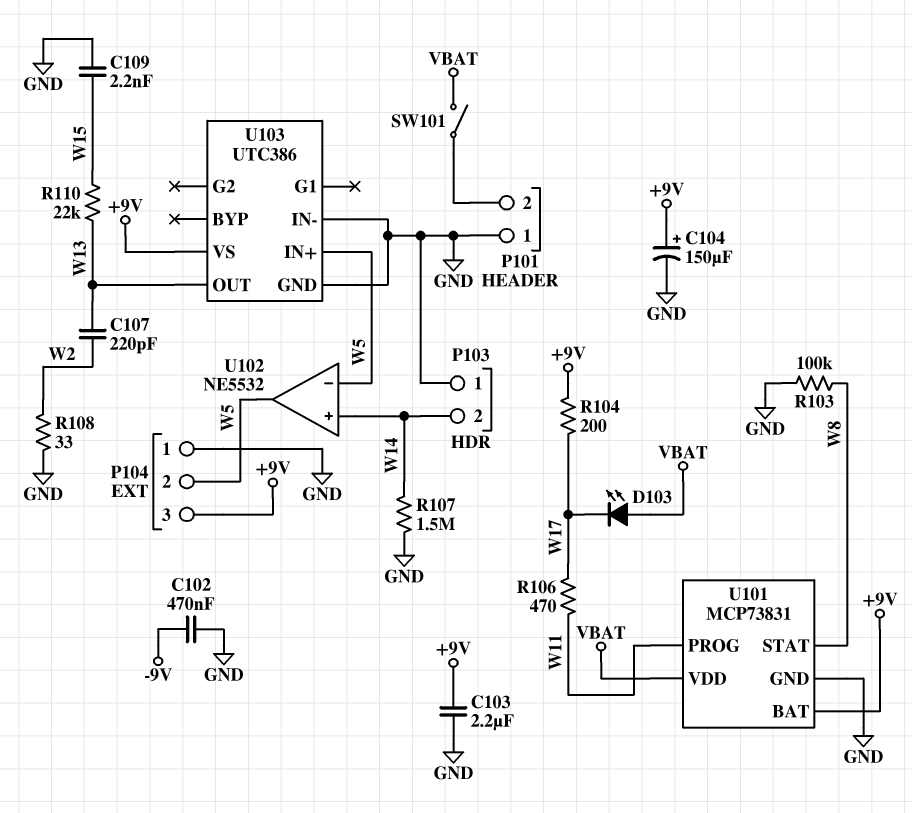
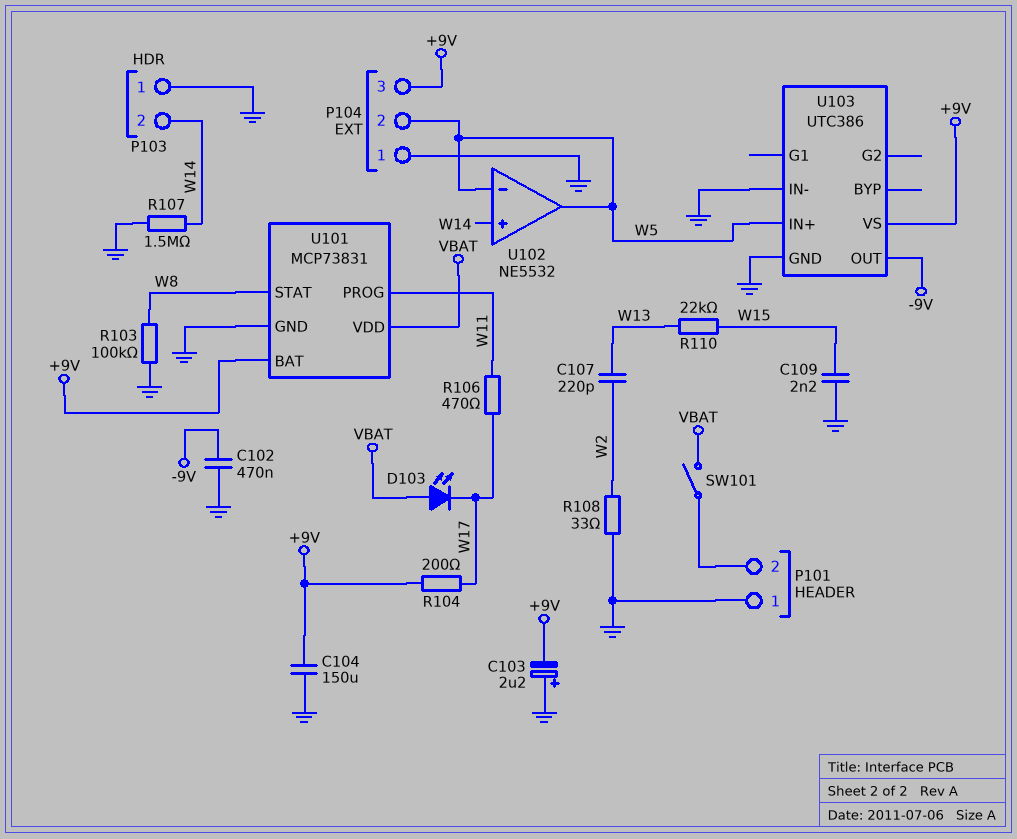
C103: 2.2uF (+9V, GND) -> 2.2uF (plus GND, minus +9V)
C104: 150uF (plus +9V, minus GND) -> 150uF (+9V, GND)
U103 pin OUT: W13 -> -9V

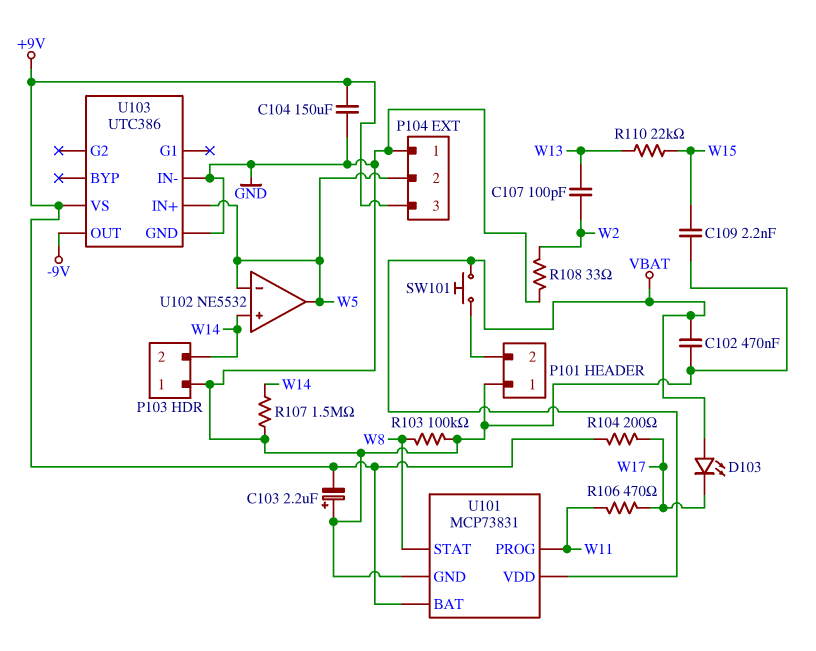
C102: 470nF (-9V, GND) -> 470nF (GND, VBAT)
C107: 220pF (W2, W13) -> 100pF (W2, W13)
SW101: switch (P101/2, VBAT) -> button (P101/2, VBAT)

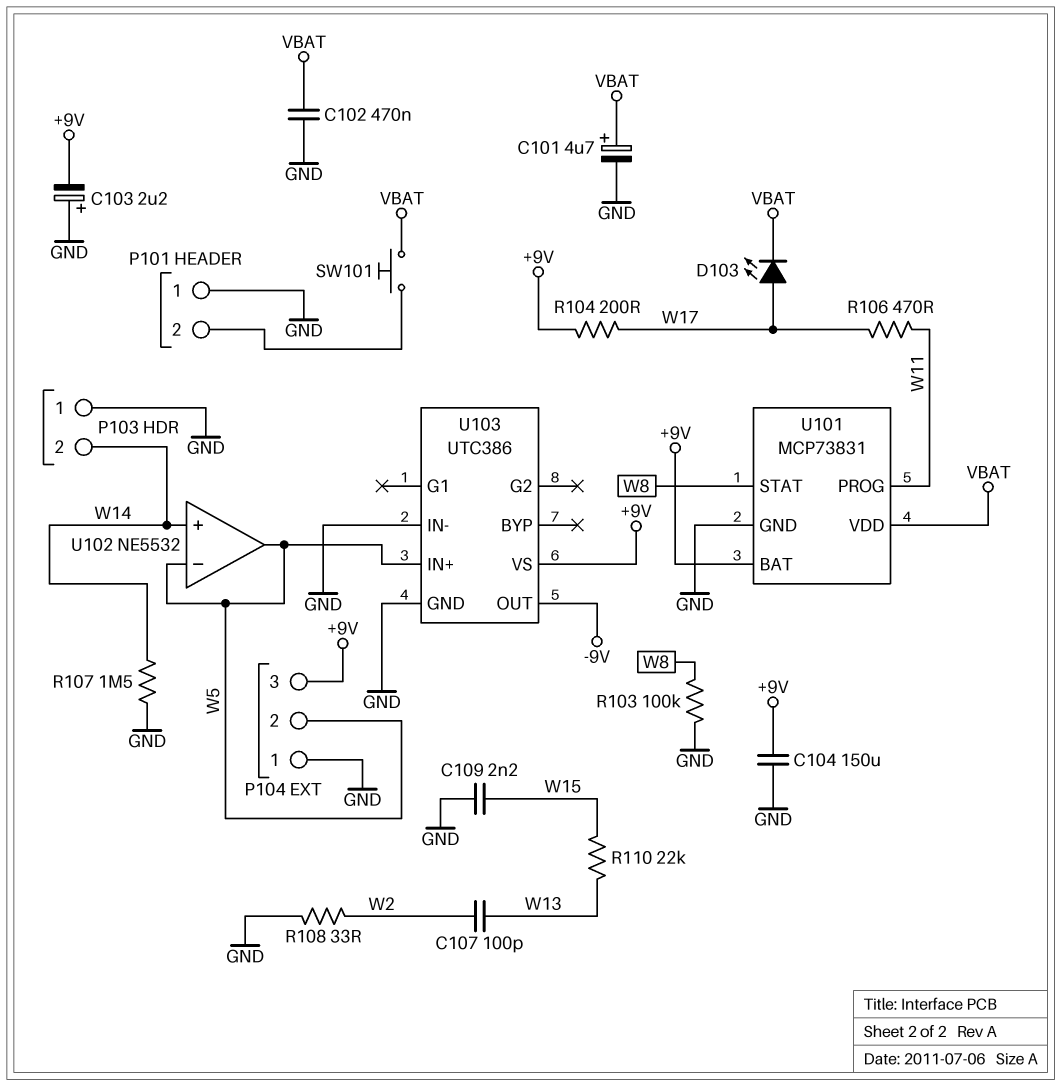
C101: none -> 4.7uF (plus VBAT, minus GND)
D103: LED (A VBAT, K W17) -> LED (A W17, K VBAT)

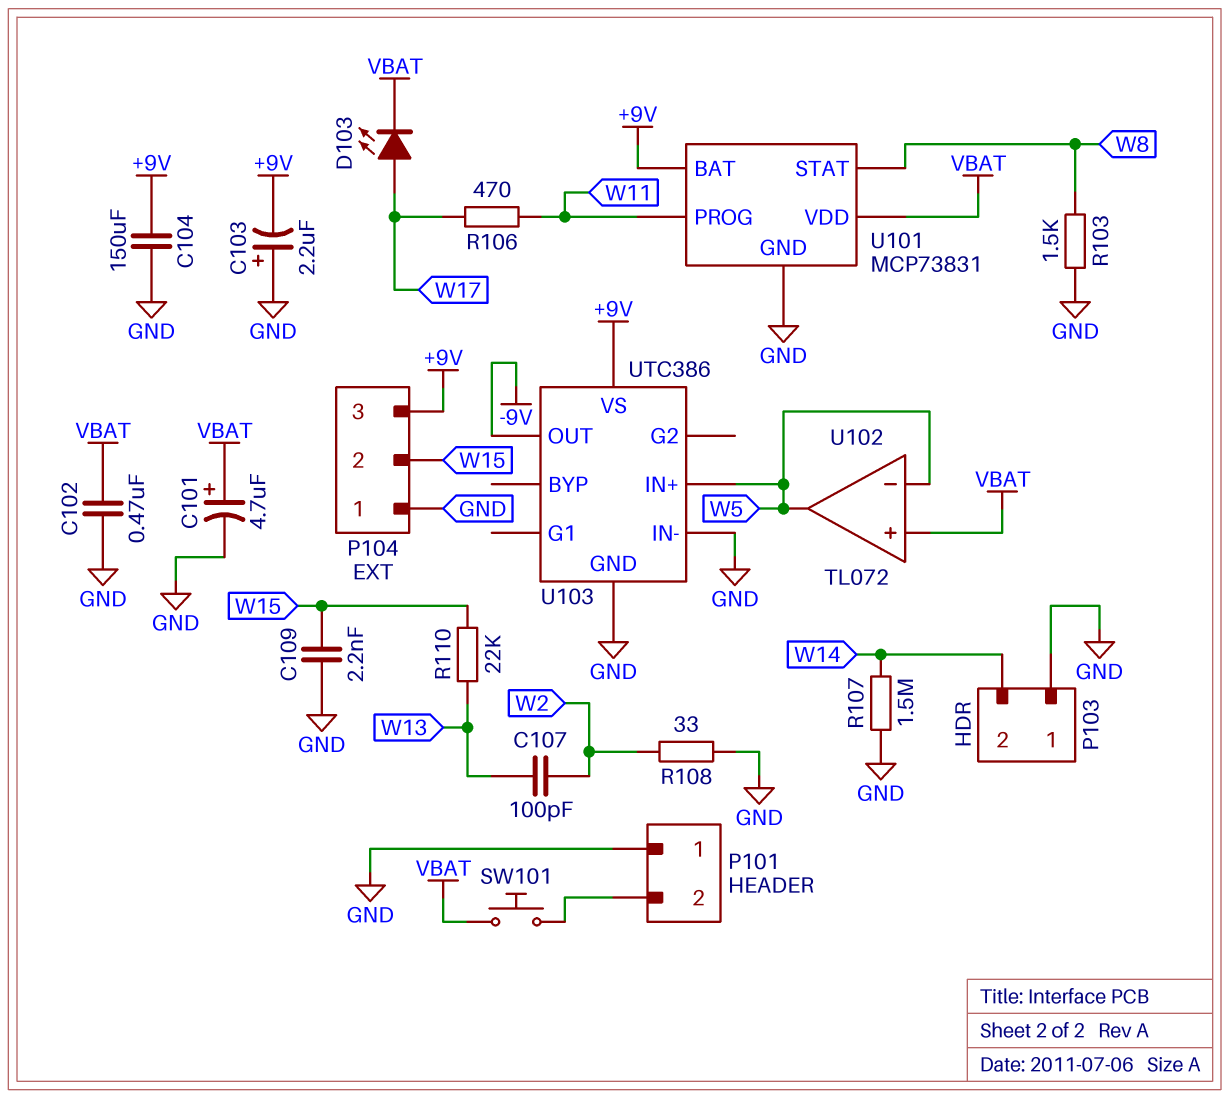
P104 pin 2: W5 -> W15
R103: 100k (GND, W8) -> 1.5k (GND, W8)
R104: 200 (+9V, W17) -> none
U102: NE5532 -> TL072
U102 pin in+: W14 -> VBAT

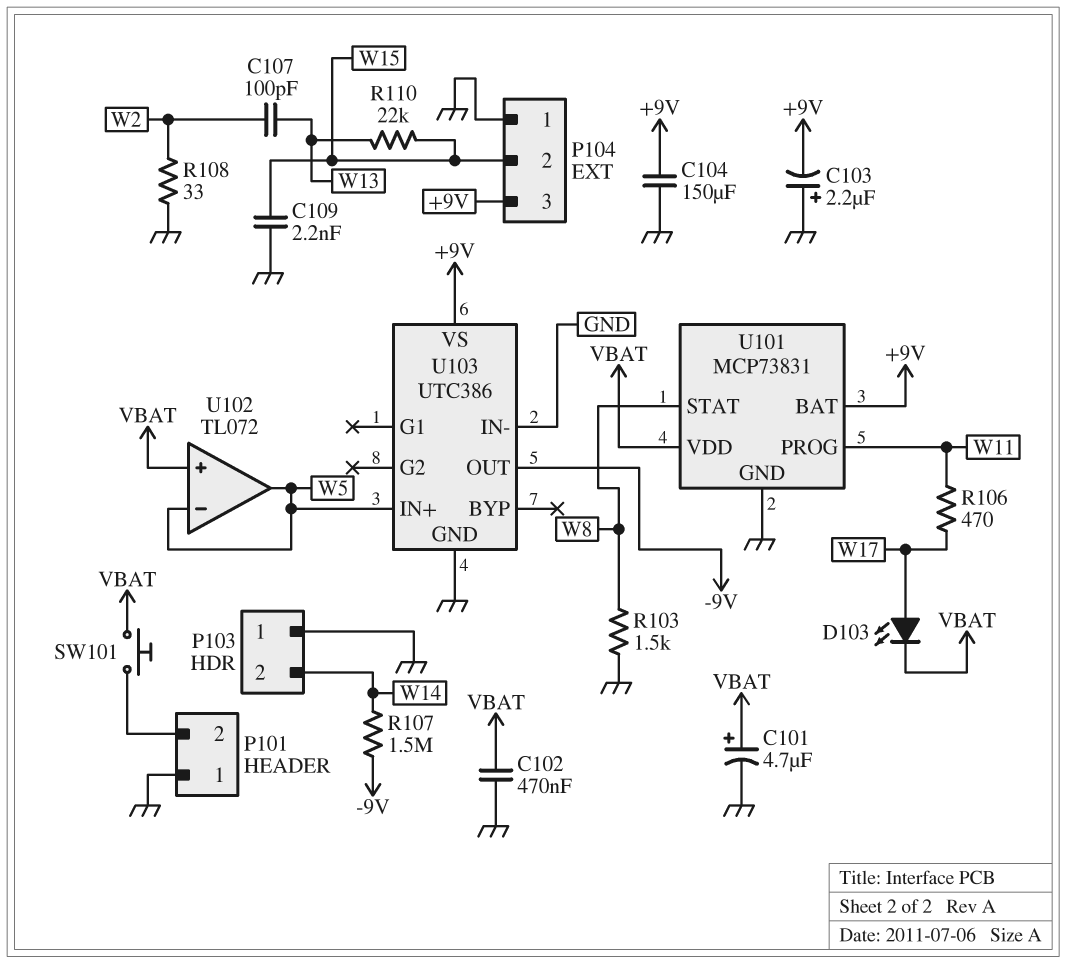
R107: 1.5M (GND, W14) -> 1.5M (-9V, W14)

